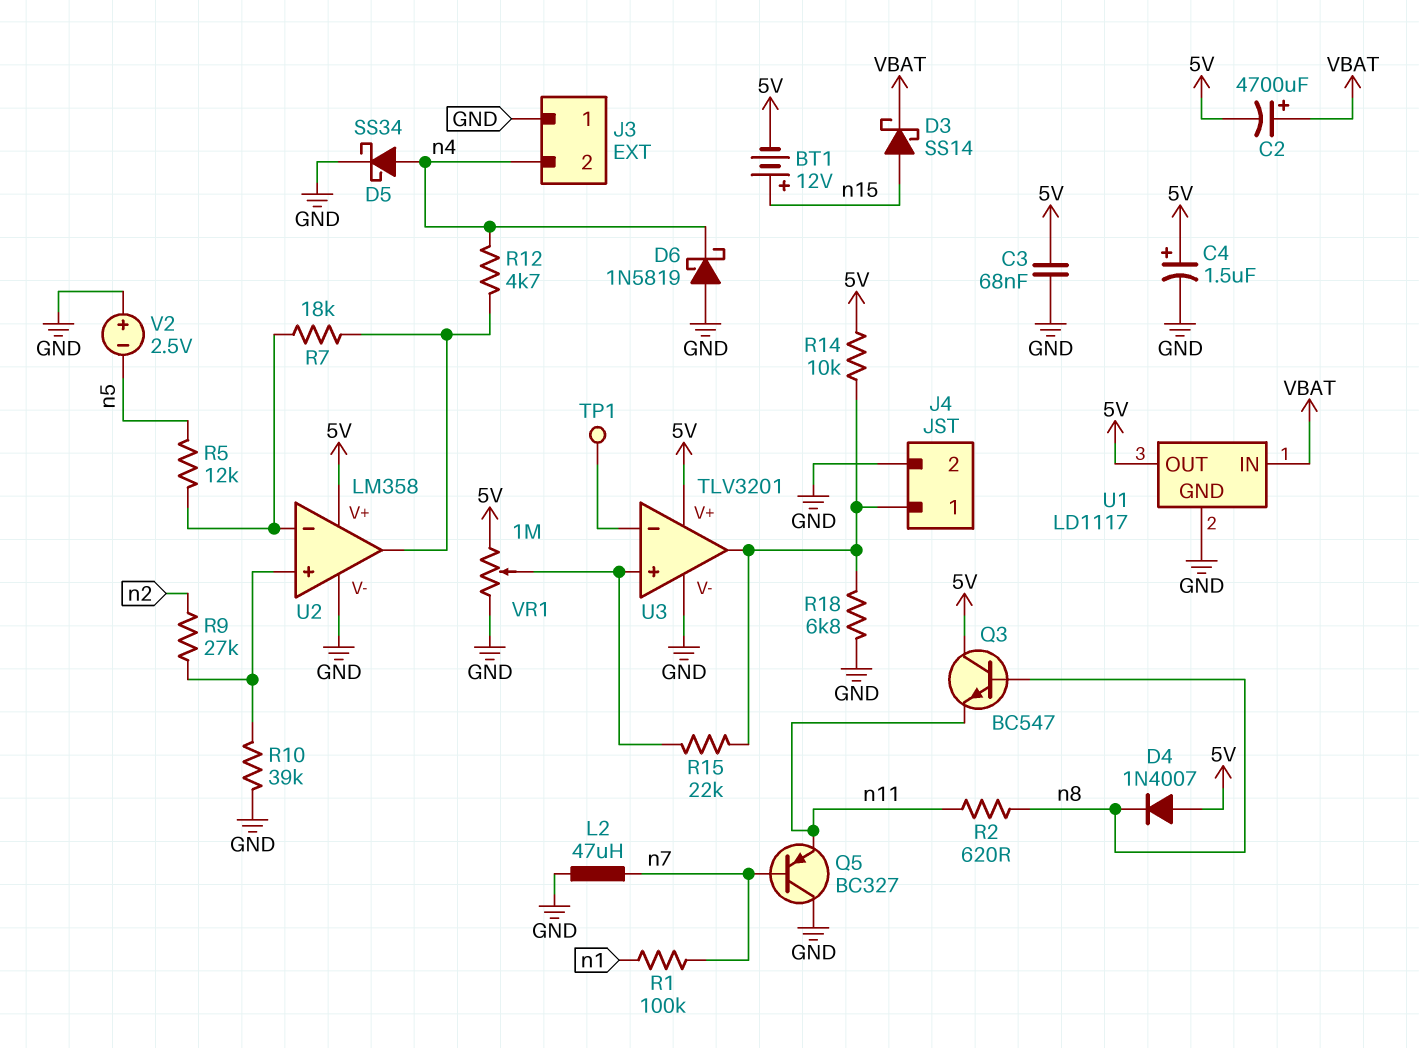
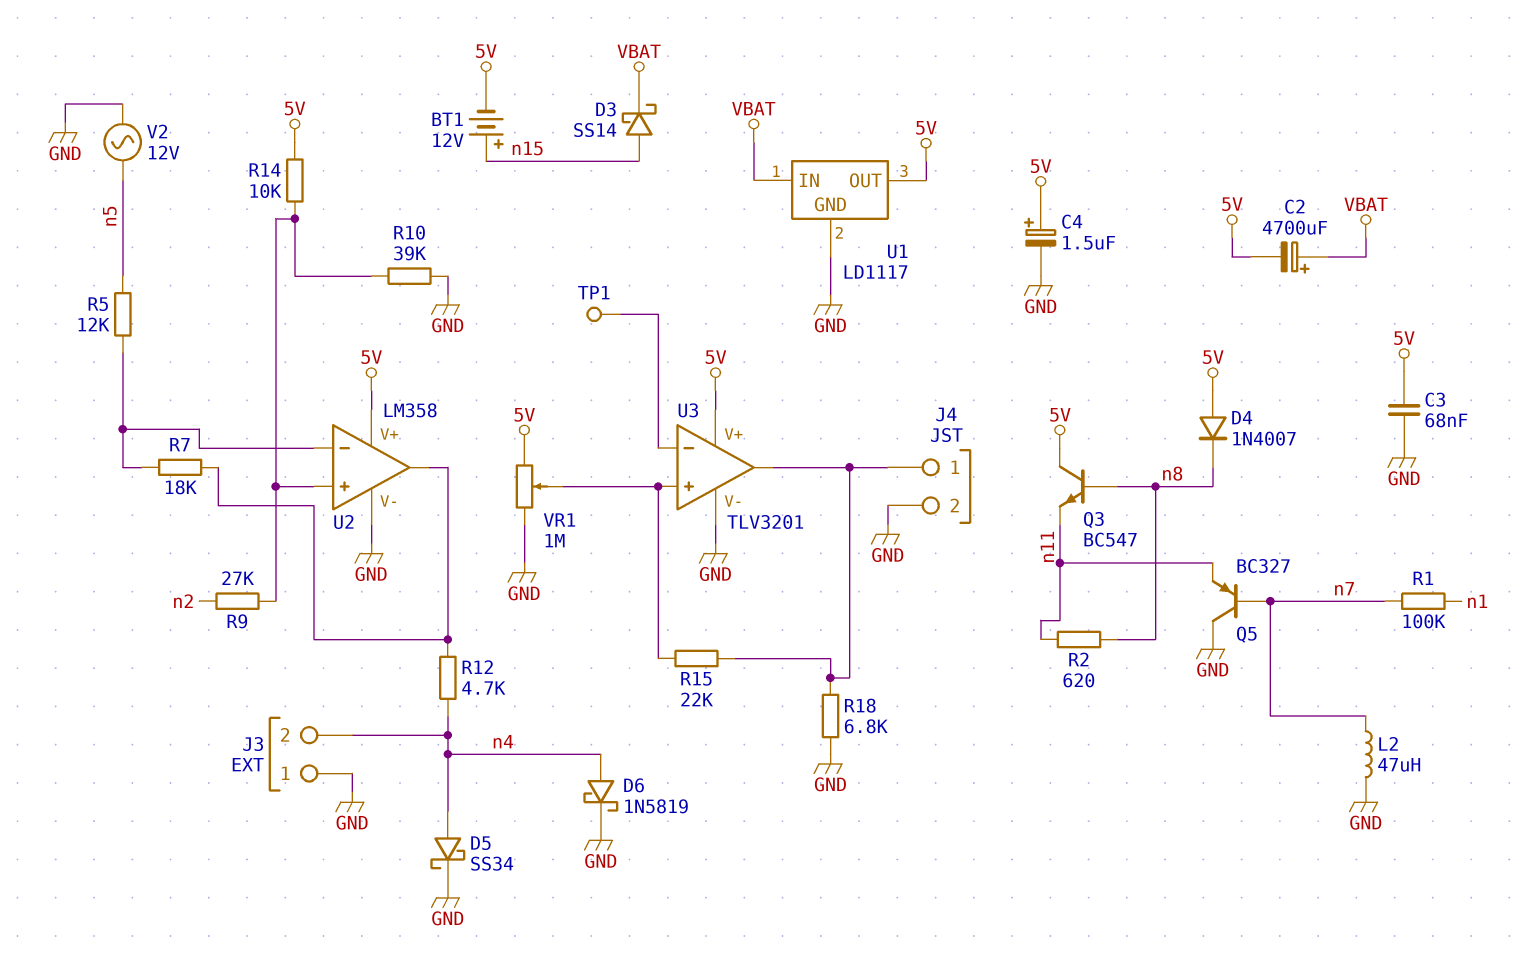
D6: schottky 1N5819 (A GND, K n4) -> schottky 1N5819 (A n4, K GND)
R14: 10k (5V, J4/1) -> 10k (5V, U2/in+)
V2: 2.5V (plus GND, minus n5) -> AC 12V (GND, n5)

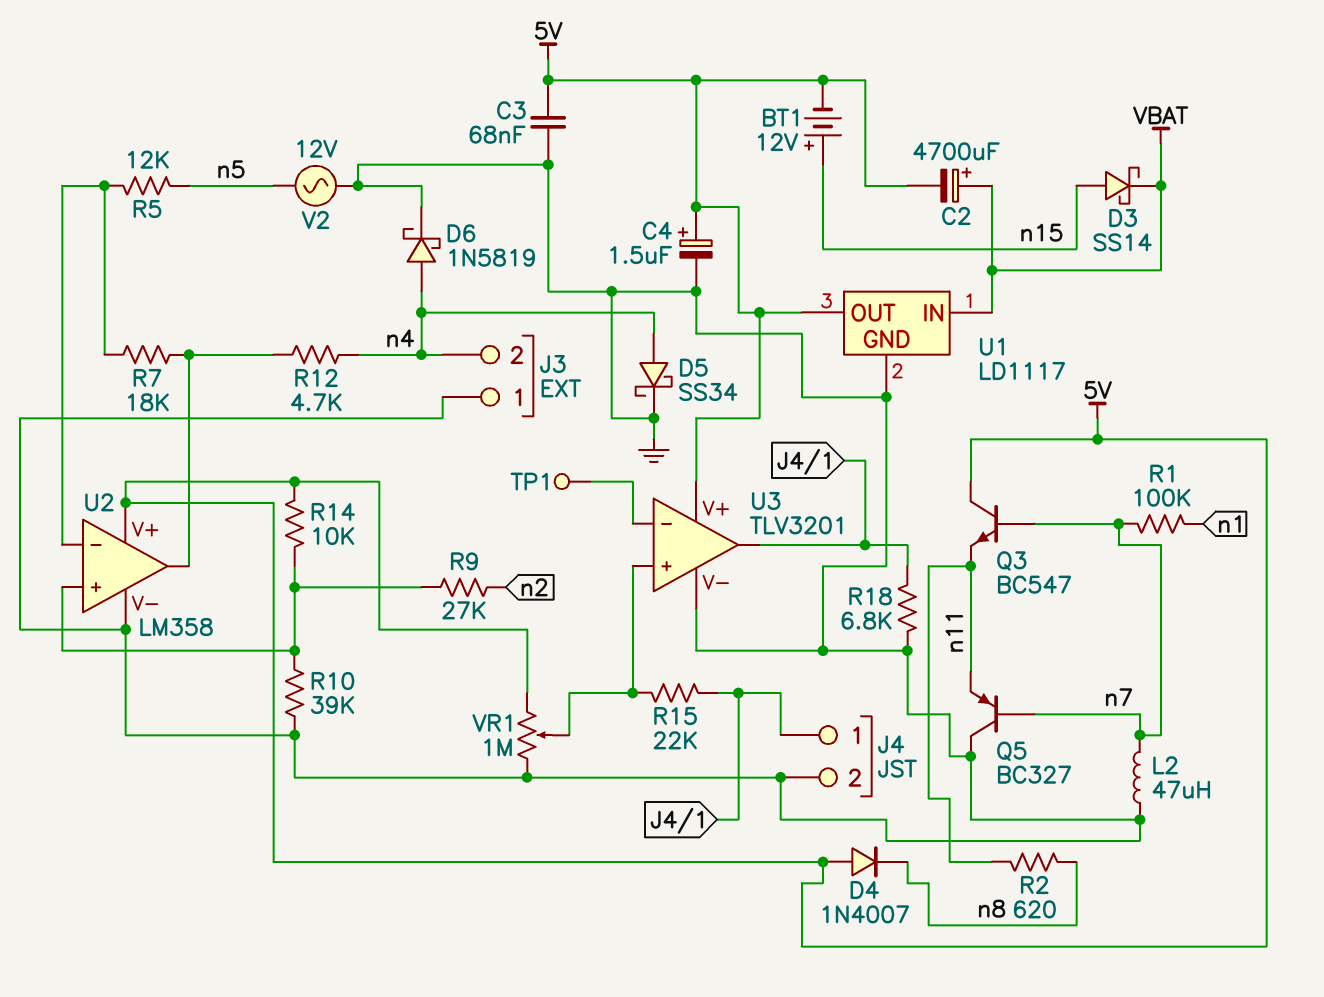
Q3: NPN BC547 (B n8, C 5V, E n11) -> NPN BC547 (B n7, C 5V, E n11)

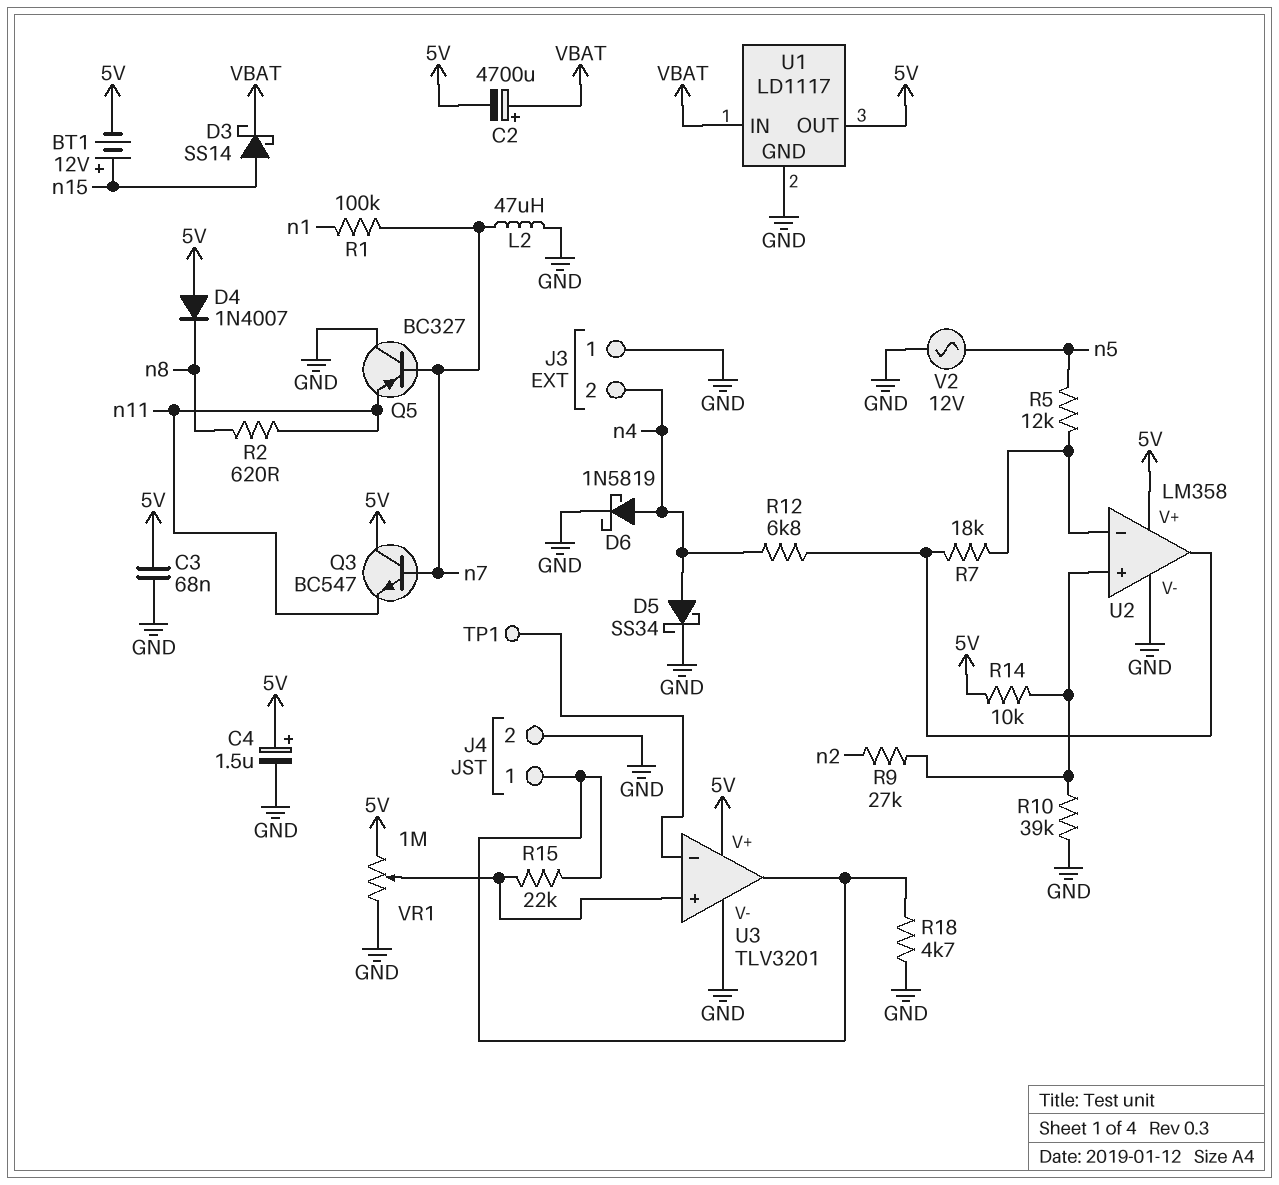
R12: 4.7k (U2/out, n4) -> 6.8k (U2/out, n4)
R18: 6.8k (GND, J4/1) -> 4.7k (GND, J4/1)

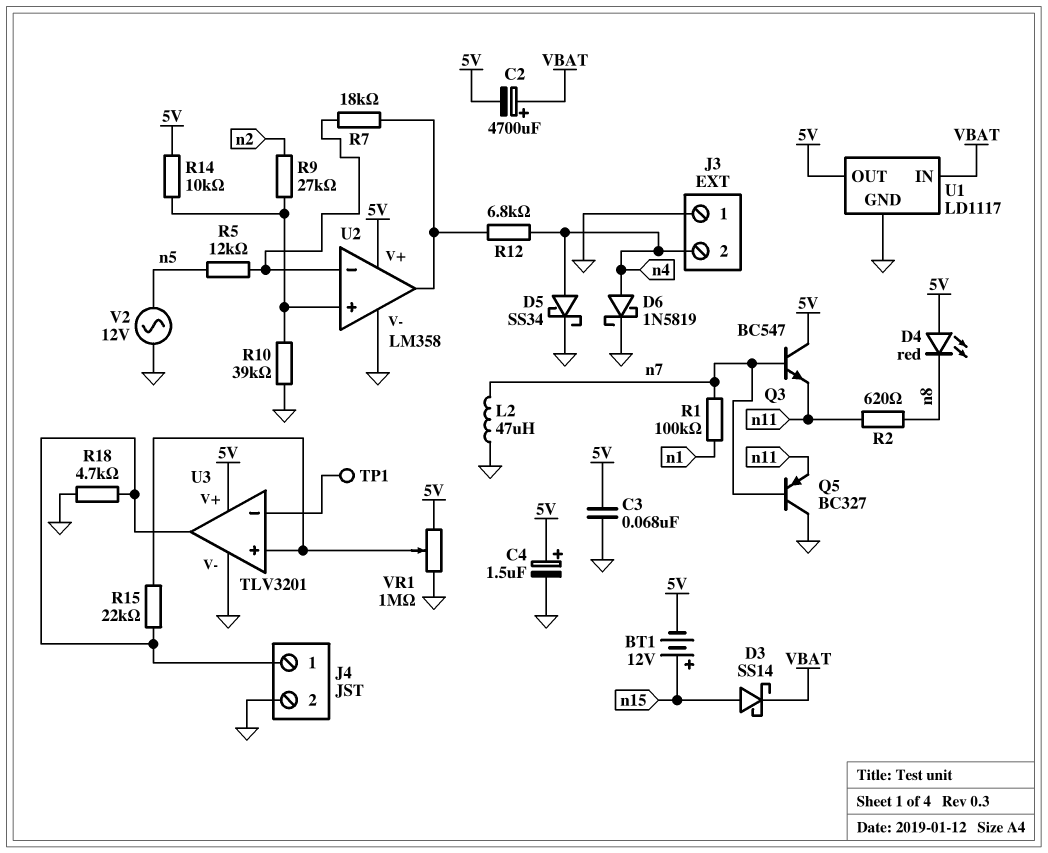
D4: diode 1N4007 (A 5V, K n8) -> LED red (A 5V, K n8)

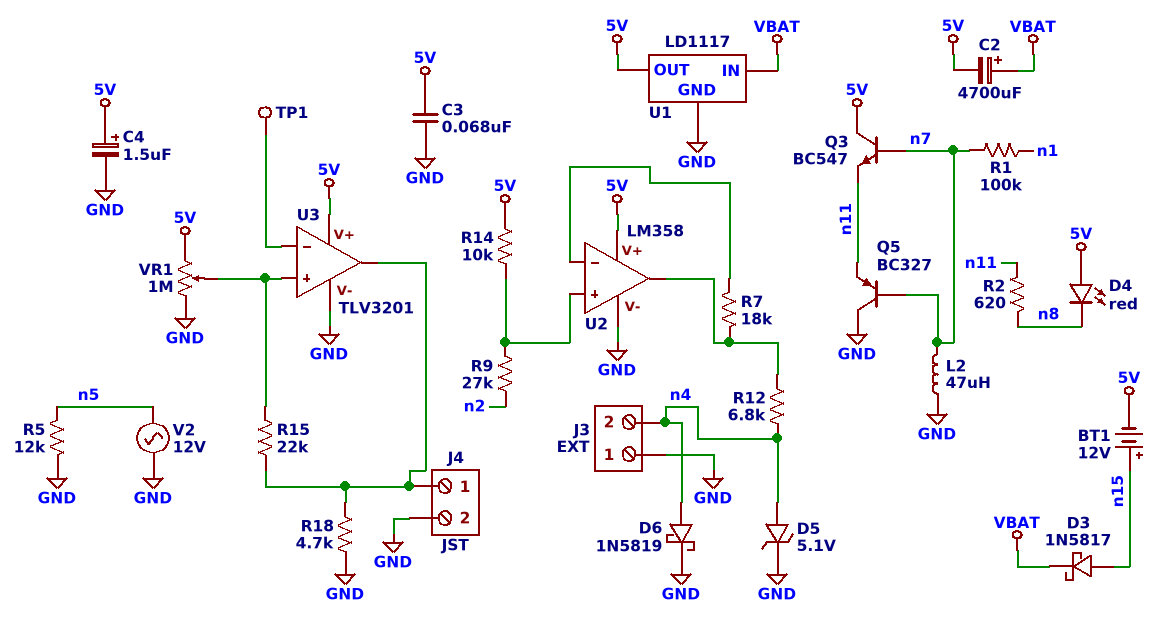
D3: schottky SS14 (A n15, K VBAT) -> schottky 1N5817 (A n15, K VBAT)
D5: schottky SS34 (A n4, K GND) -> zener 5.1V (A n4, K GND)
R5: 12k (U2/in-, n5) -> 12k (GND, n5)
R10: 39k (GND, U2/in+) -> none

